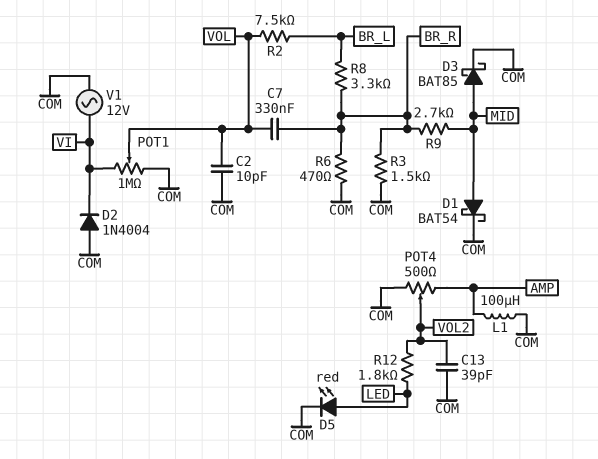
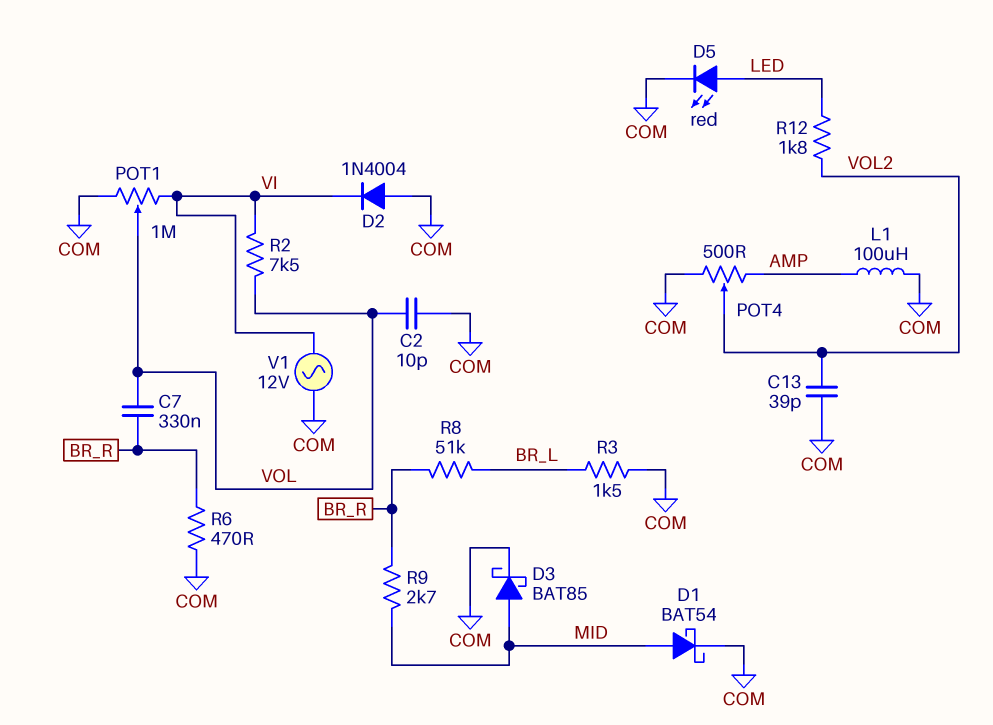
R2: 7.5k (BR_L, VOL) -> 7.5k (VI, VOL)
R3: 1.5k (BR_R, COM) -> 1.5k (BR_L, COM)
R8: 3.3k (BR_L, BR_R) -> 51k (BR_L, BR_R)

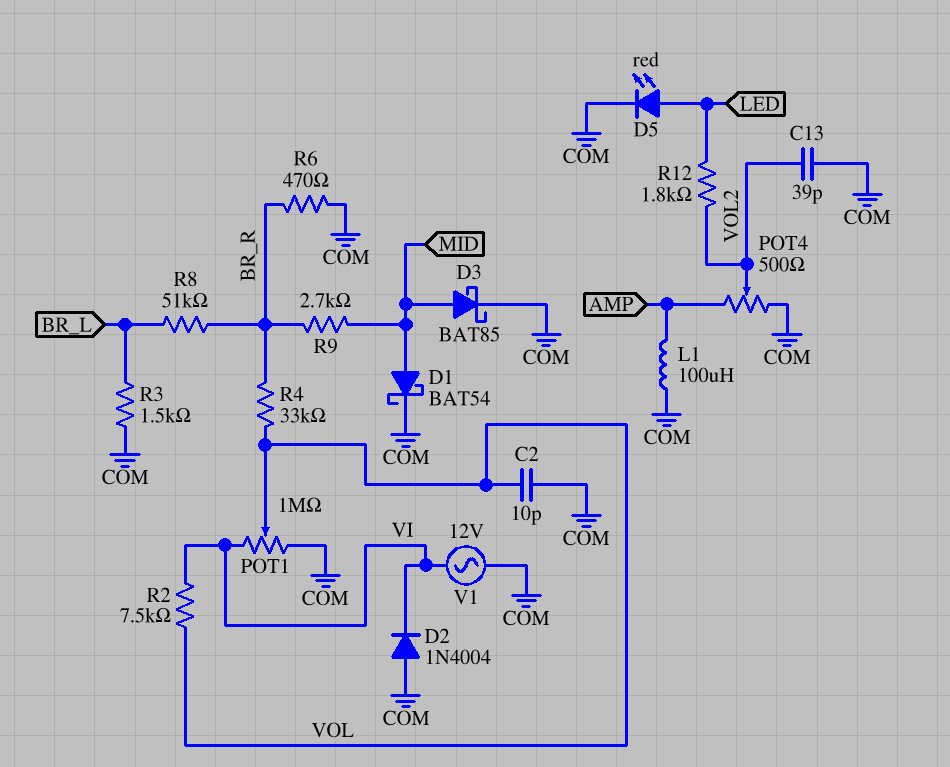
C7: 330nF (BR_R, VOL) -> none
R4: none -> 33k (BR_R, VOL)

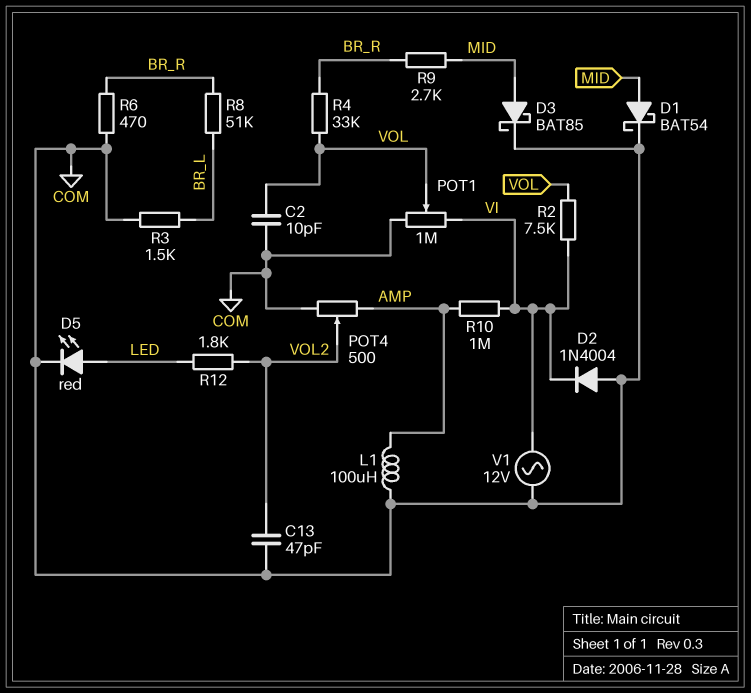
C13: 39pF (COM, VOL2) -> 47pF (COM, VOL2)
R10: none -> 1M (AMP, VI)

